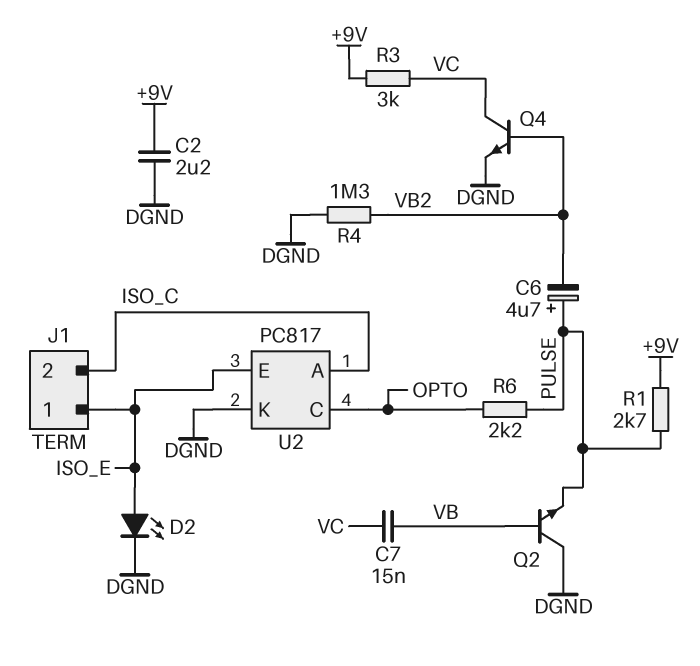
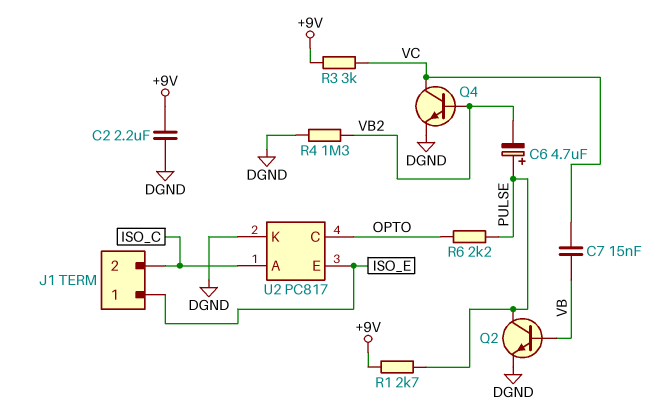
D2: LED (A ISO_E, K DGND) -> none
Q2: NPN (B VB, C DGND, E PULSE) -> NPN (B VB, C PULSE, E DGND)

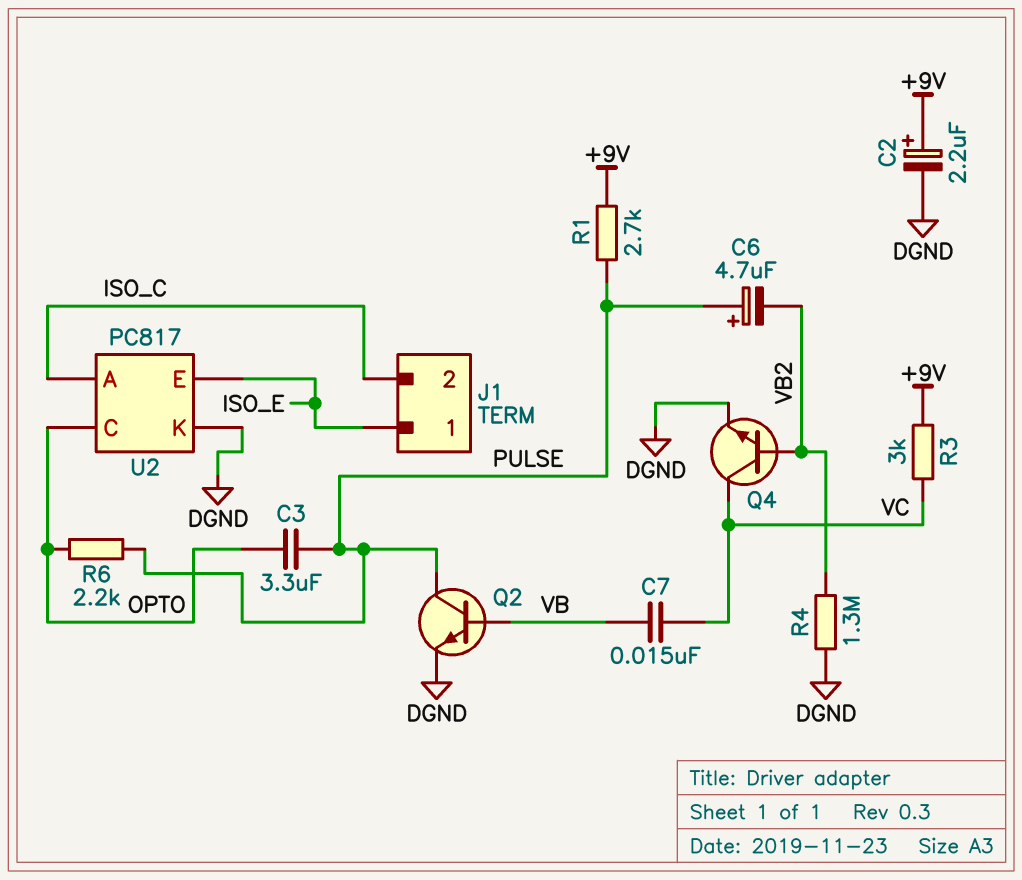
C2: 2.2uF (+9V, DGND) -> 2.2uF (plus +9V, minus DGND)
C3: none -> 3.3uF (OPTO, PULSE)

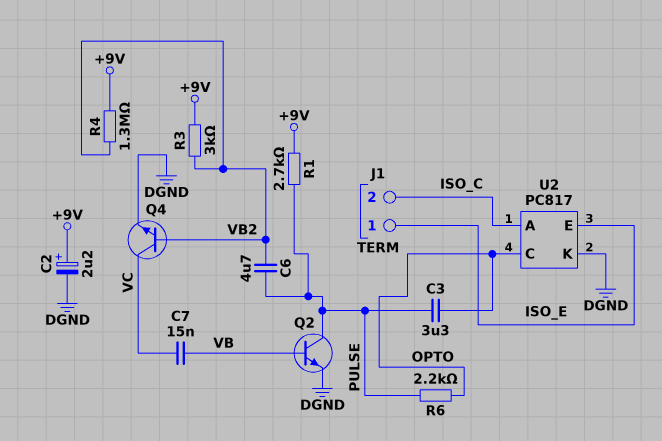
C6: 4.7uF (plus PULSE, minus VB2) -> 4.7uF (PULSE, VB2)
R3: 3k (+9V, VC) -> 3k (+9V, VB2)
R4: 1.3M (DGND, VB2) -> 1.3M (+9V, VB2)

